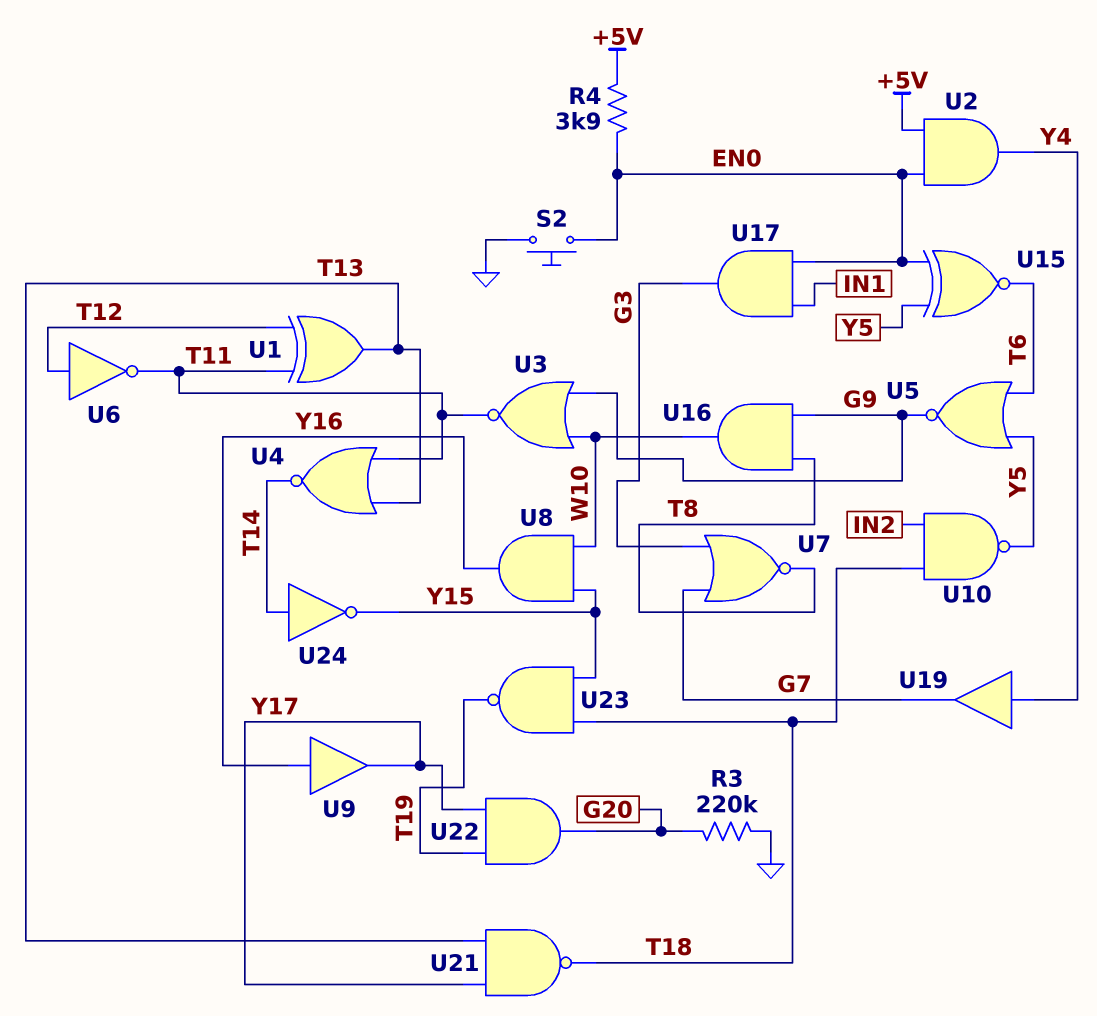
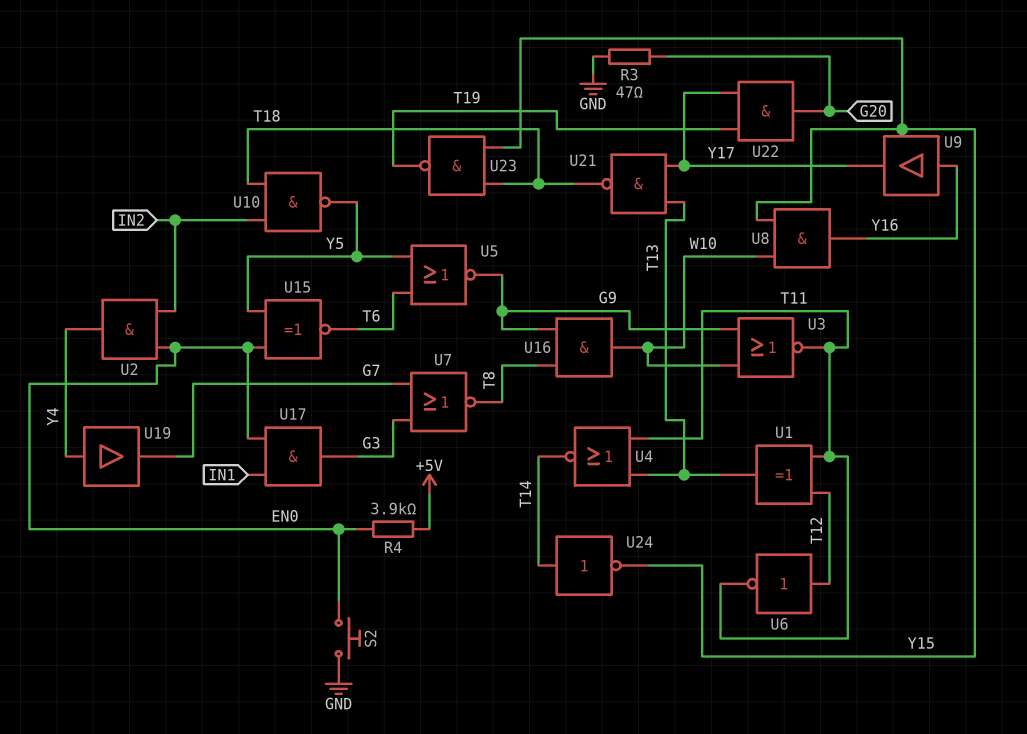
R3: 220k (G20, GND) -> 47 (G20, GND)
U2: AND (in +5V, in EN0, out Y4) -> AND (in EN0, in IN2, out Y4)

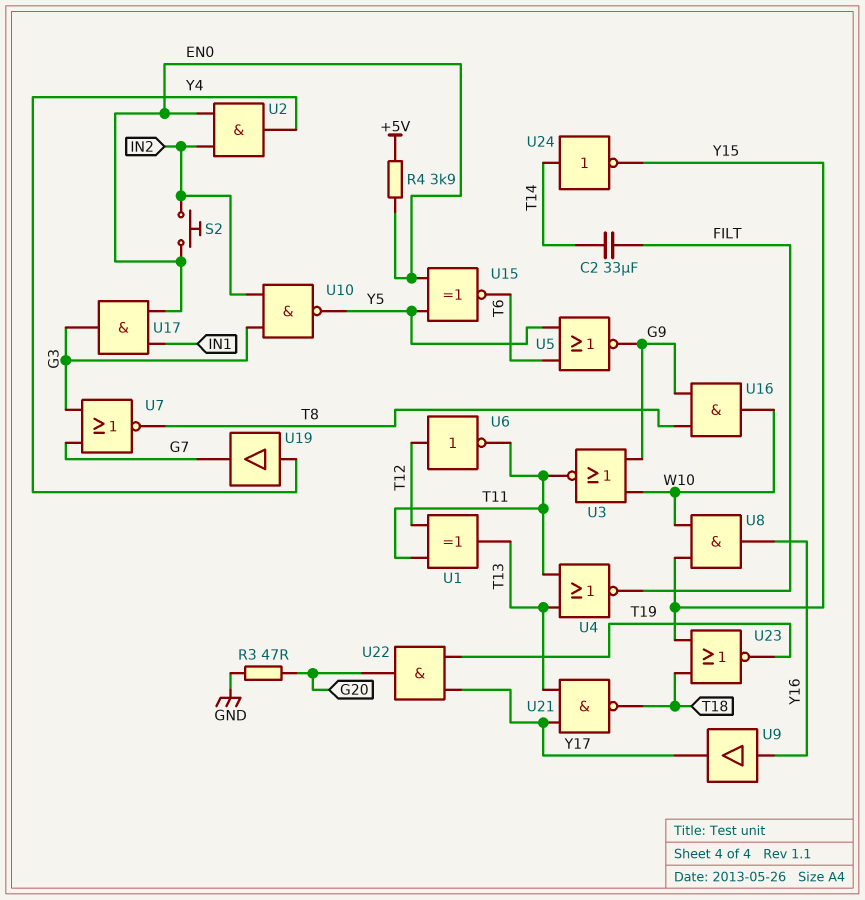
C2: none -> 33uF (FILT, T14)
S2: button (EN0, GND) -> button (EN0, IN2)
U4: NOR (in T11, in T13, out T14) -> NOR (in T11, in T13, out FILT)
U10: NAND (in IN2, in T18, out Y5) -> NAND (in G3, in IN2, out Y5)
U23: NAND (in T18, in Y15, out T19) -> NOR (in T18, in Y15, out T19)

